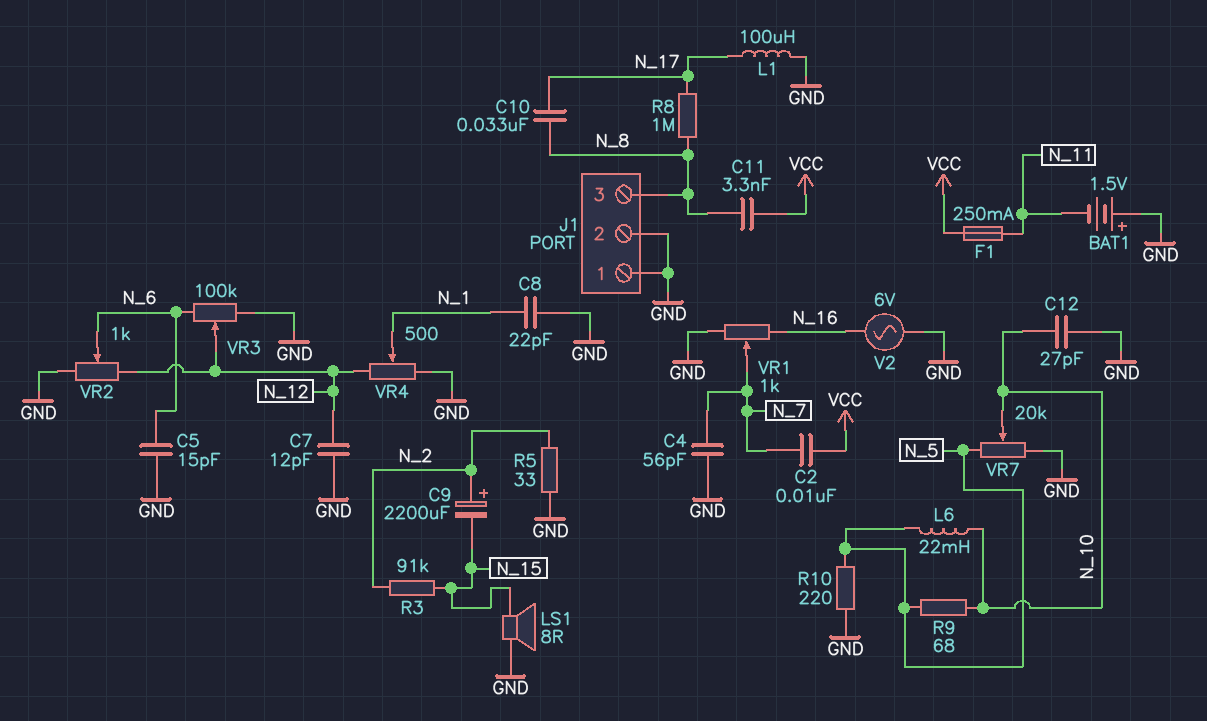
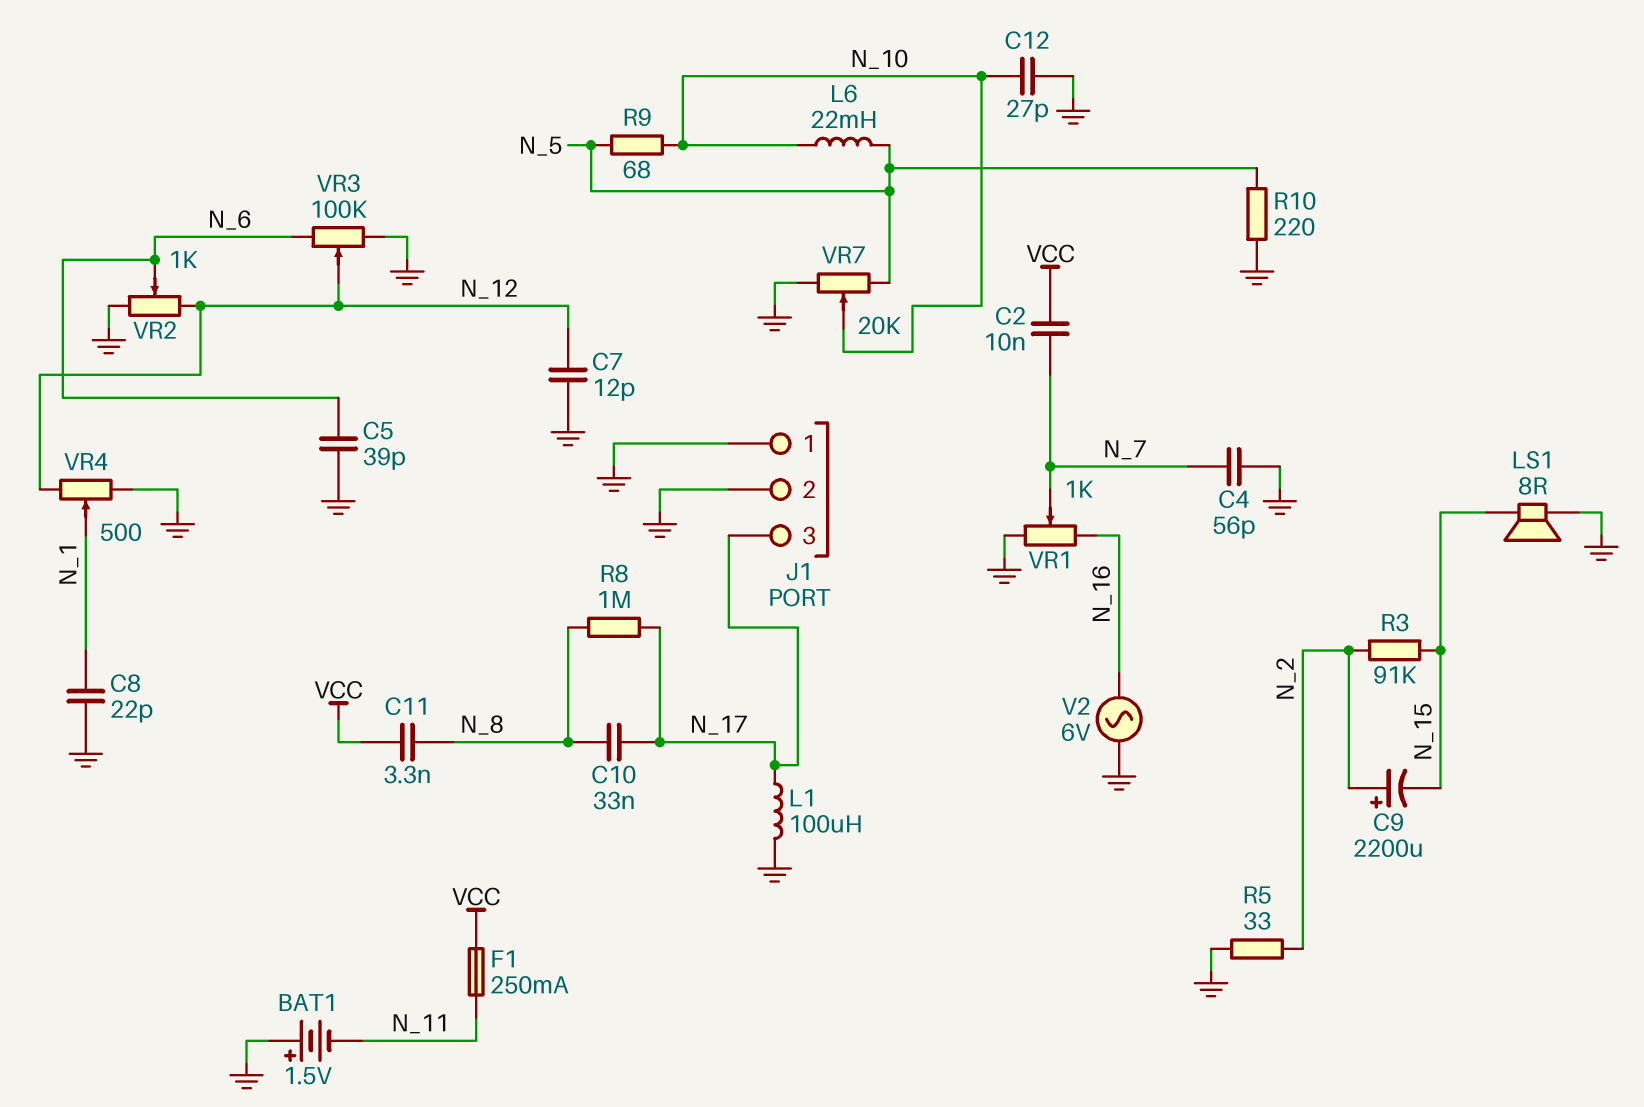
C5: 15pF (GND, N_6) -> 39pF (GND, N_6)
J1 pin 3: N_8 -> N_17

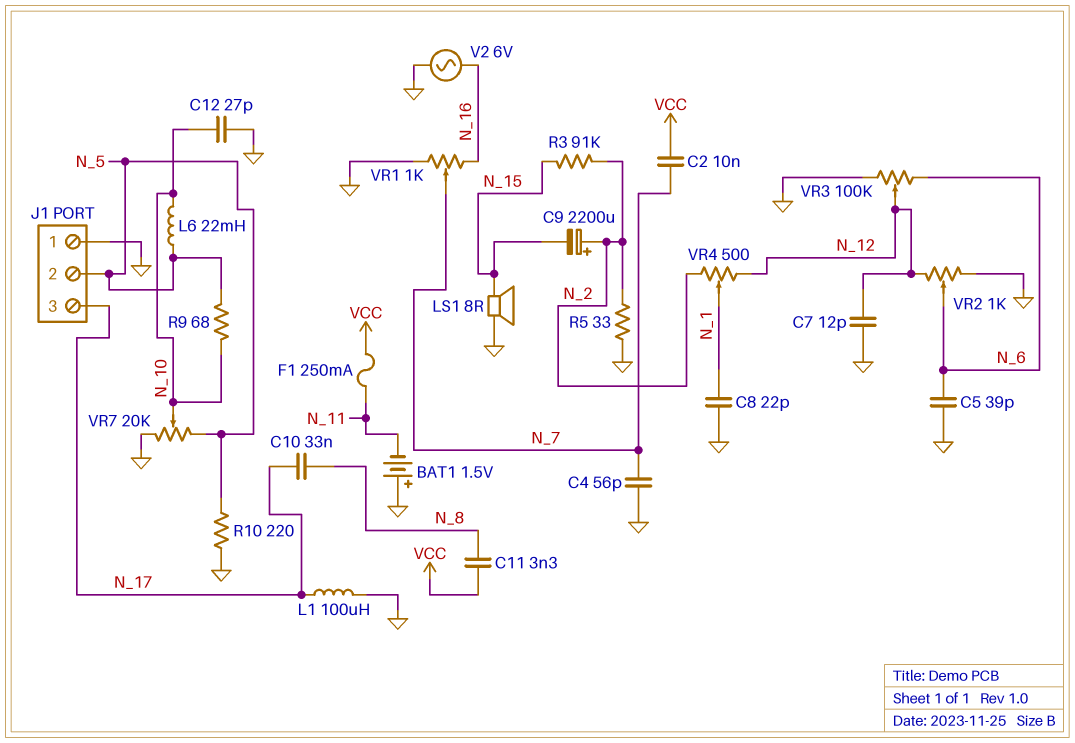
J1 pin 2: GND -> N_5
R8: 1M (N_8, N_17) -> none
VR4: 500 (GND, N_12, wiper N_1) -> 500 (N_2, N_12, wiper N_1)

